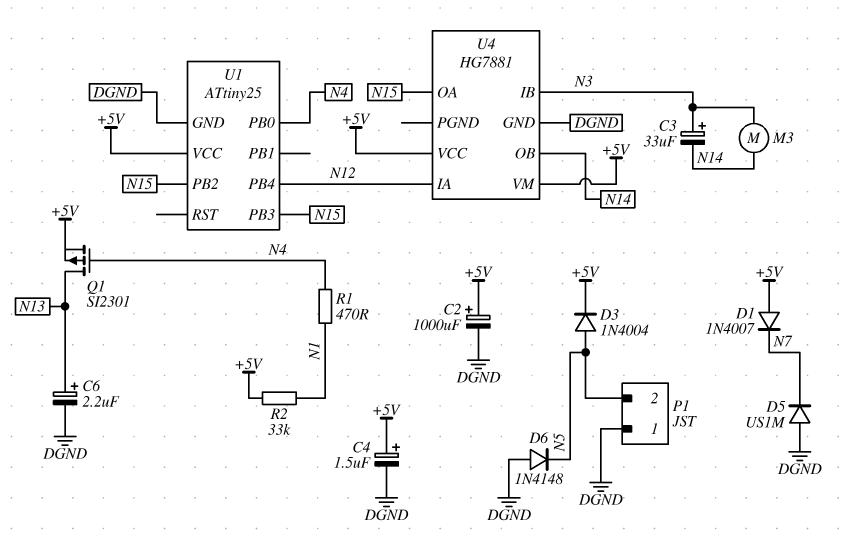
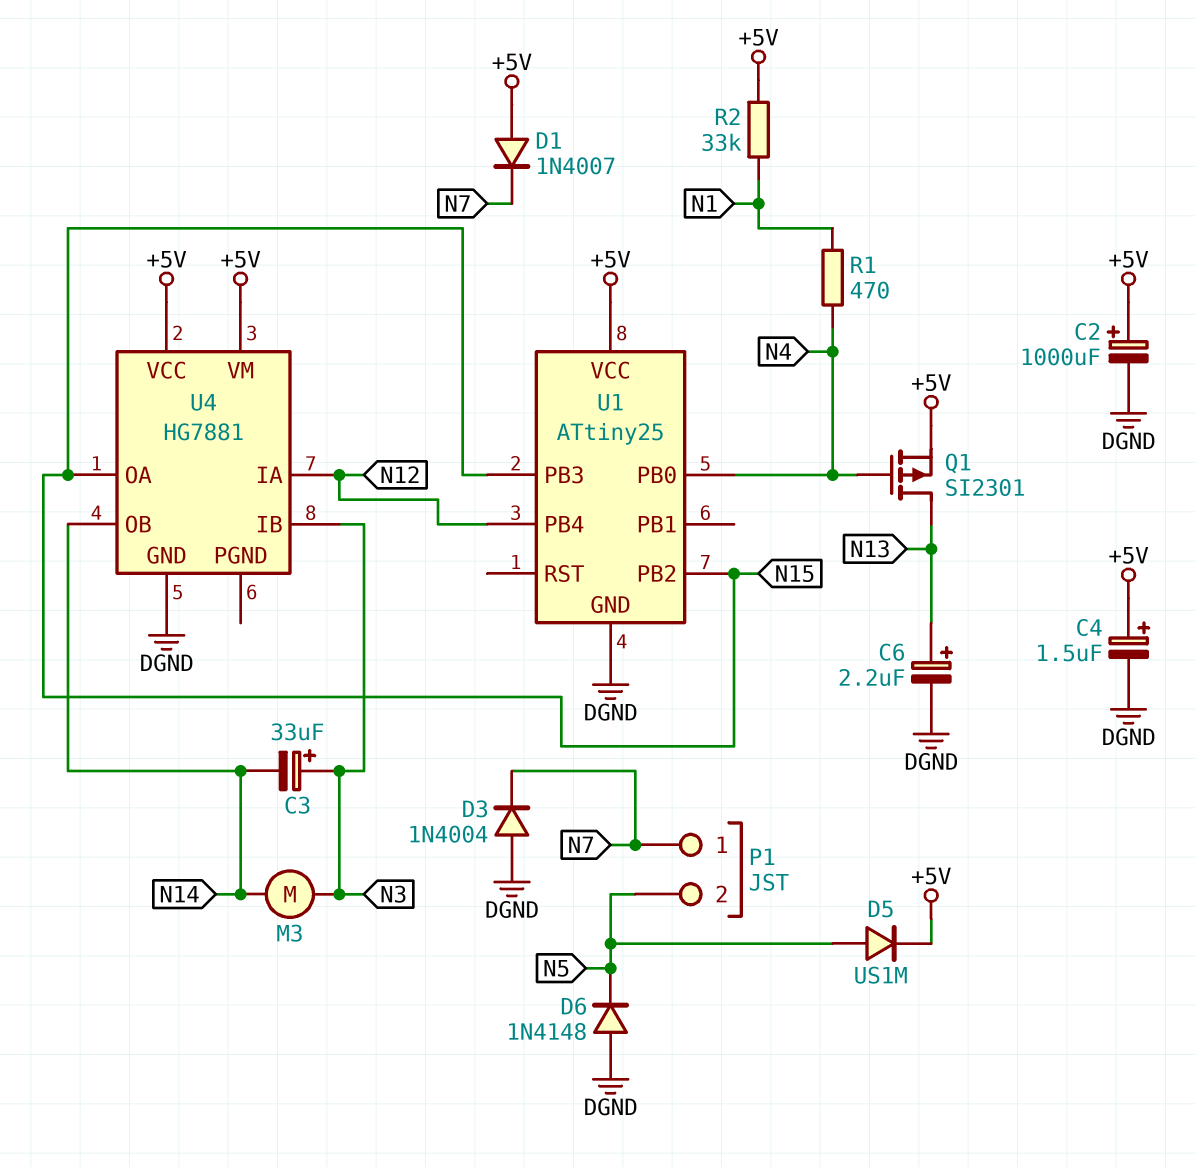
D3: diode 1N4004 (A N5, K +5V) -> diode 1N4004 (A DGND, K N7)
D5: diode US1M (A DGND, K N7) -> diode US1M (A N5, K +5V)
P1 pin 1: DGND -> N7

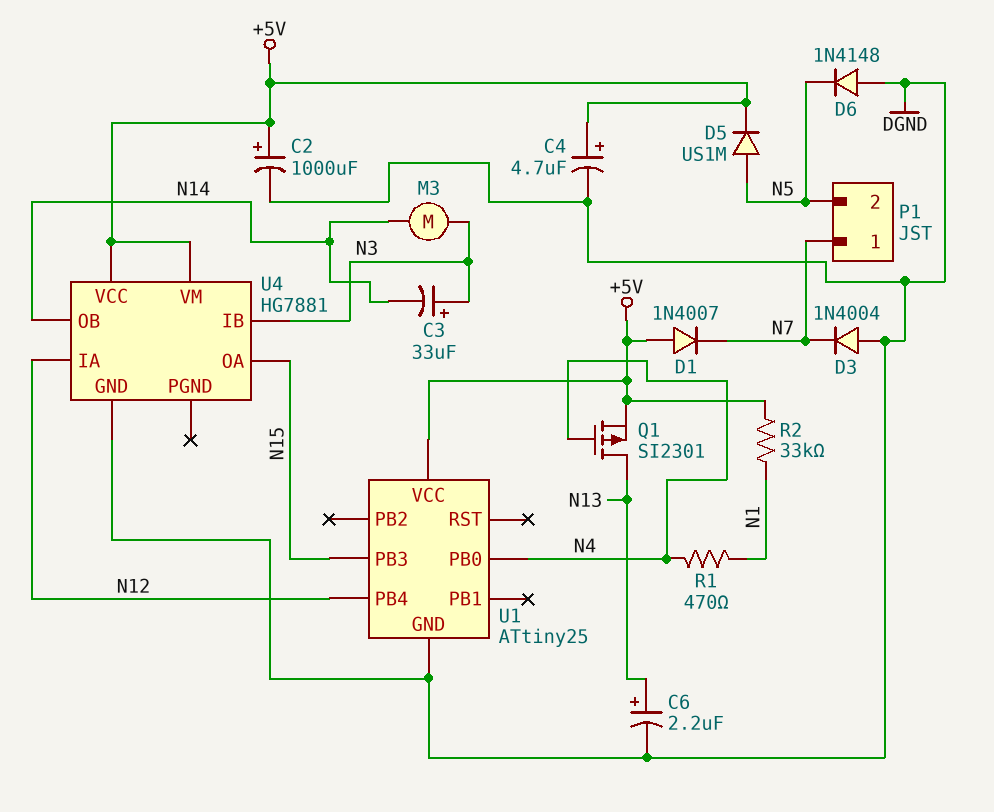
C4: 1.5uF (plus +5V, minus DGND) -> 4.7uF (plus +5V, minus DGND)
U1 pin PB2: N15 -> none

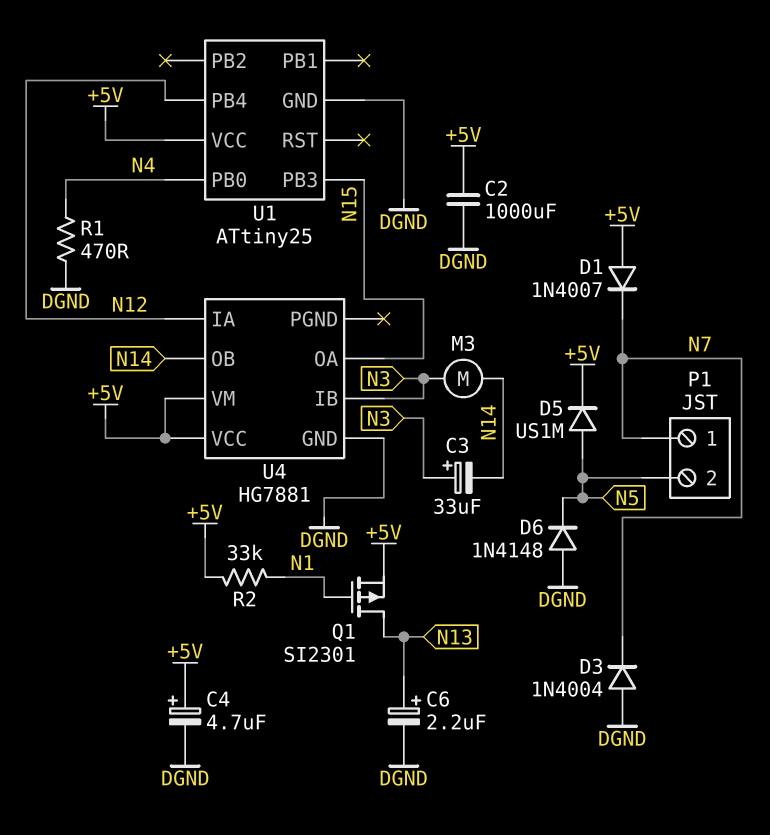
C2: 1000uF (plus +5V, minus DGND) -> 1000uF (+5V, DGND)
Q1: PMOS SI2301 (G N4, D N13, S +5V) -> PMOS SI2301 (G N1, D N13, S +5V)
R1: 470 (N1, N4) -> 470 (DGND, N4)

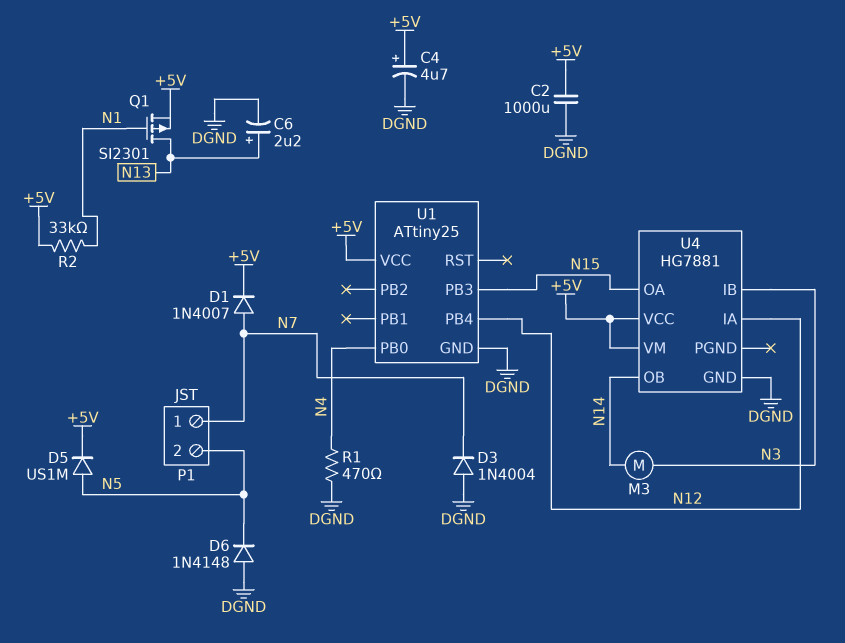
C3: 33uF (plus N3, minus N14) -> none
D1: diode 1N4007 (A +5V, K N7) -> diode 1N4007 (A N7, K +5V)

